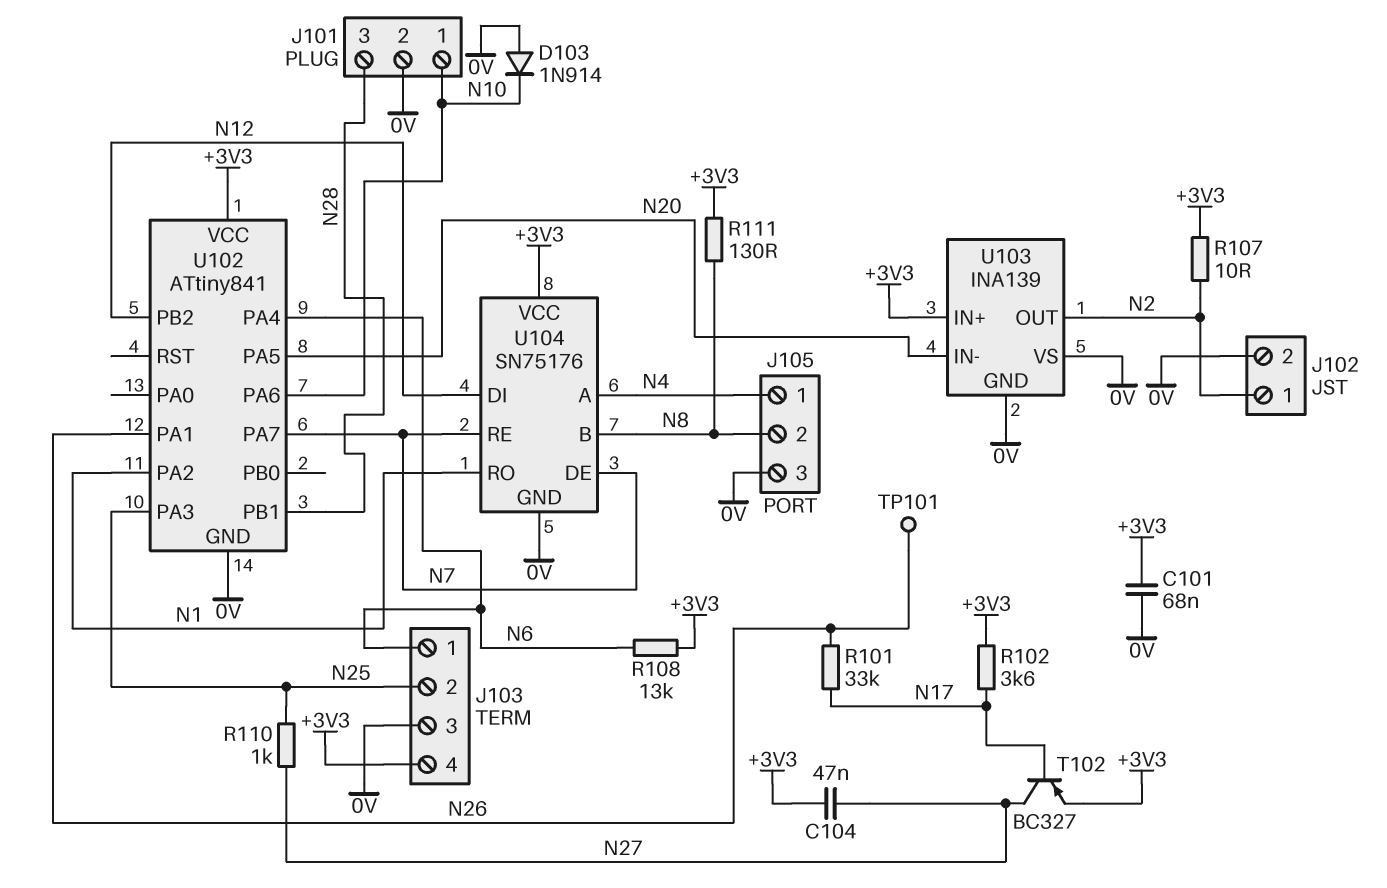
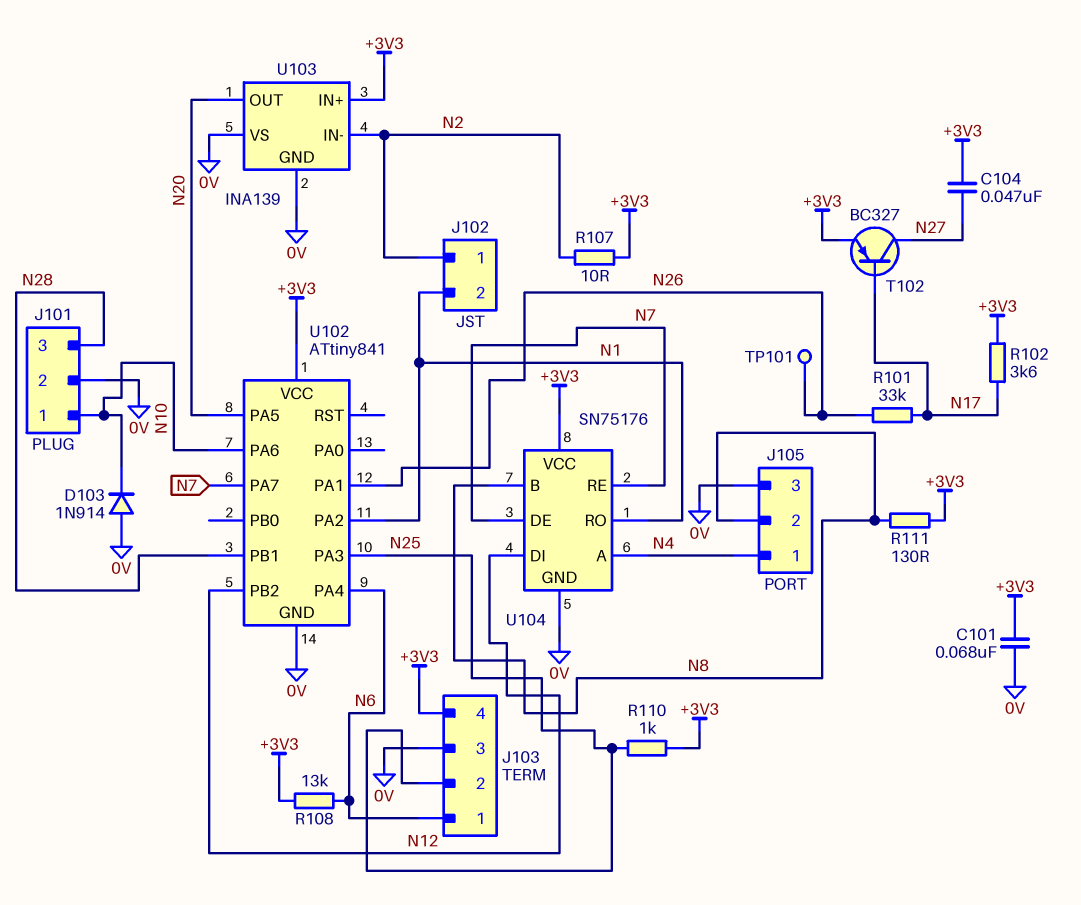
J102 pin 2: 0V -> N1
R110: 1k (N25, N27) -> 1k (+3V3, N25)
U103 pin IN-: N20 -> N2
U103 pin OUT: N2 -> N20

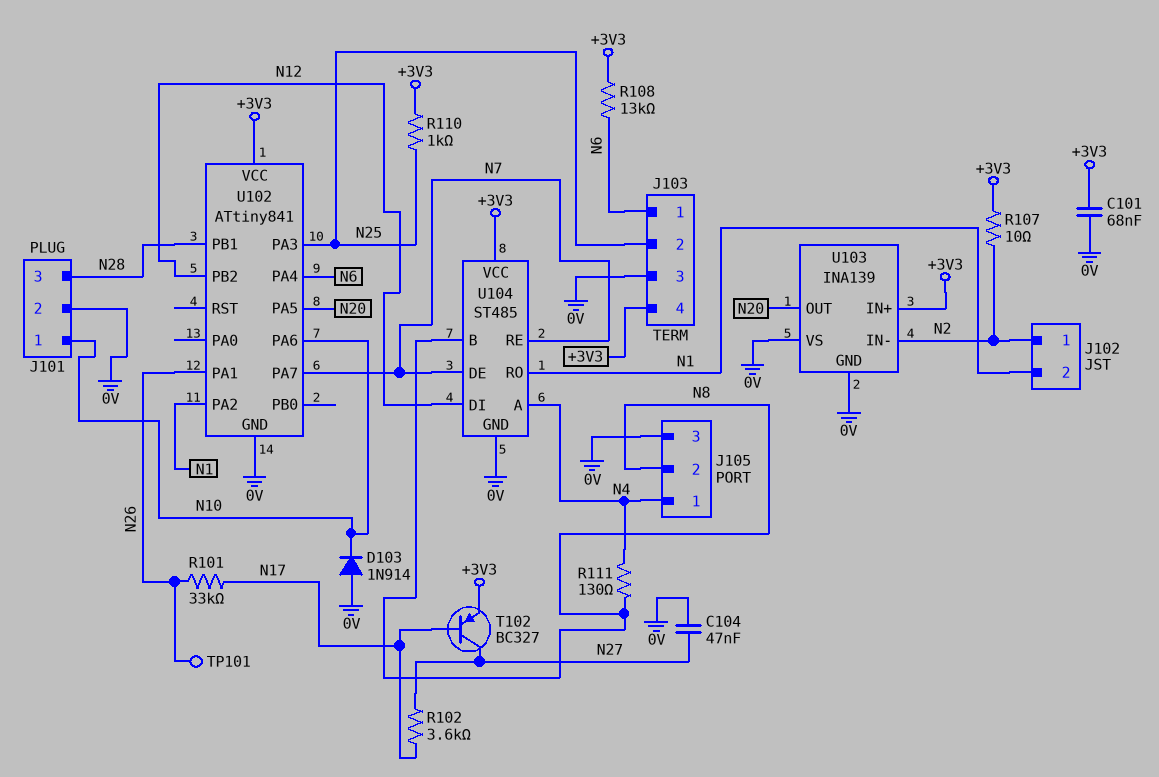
C104: 47nF (+3V3, N27) -> 47nF (0V, N27)
R102: 3.6k (+3V3, N17) -> 3.6k (N17, N27)
R111: 130 (+3V3, N8) -> 130 (N4, N8)
U104: SN75176 -> ST485

